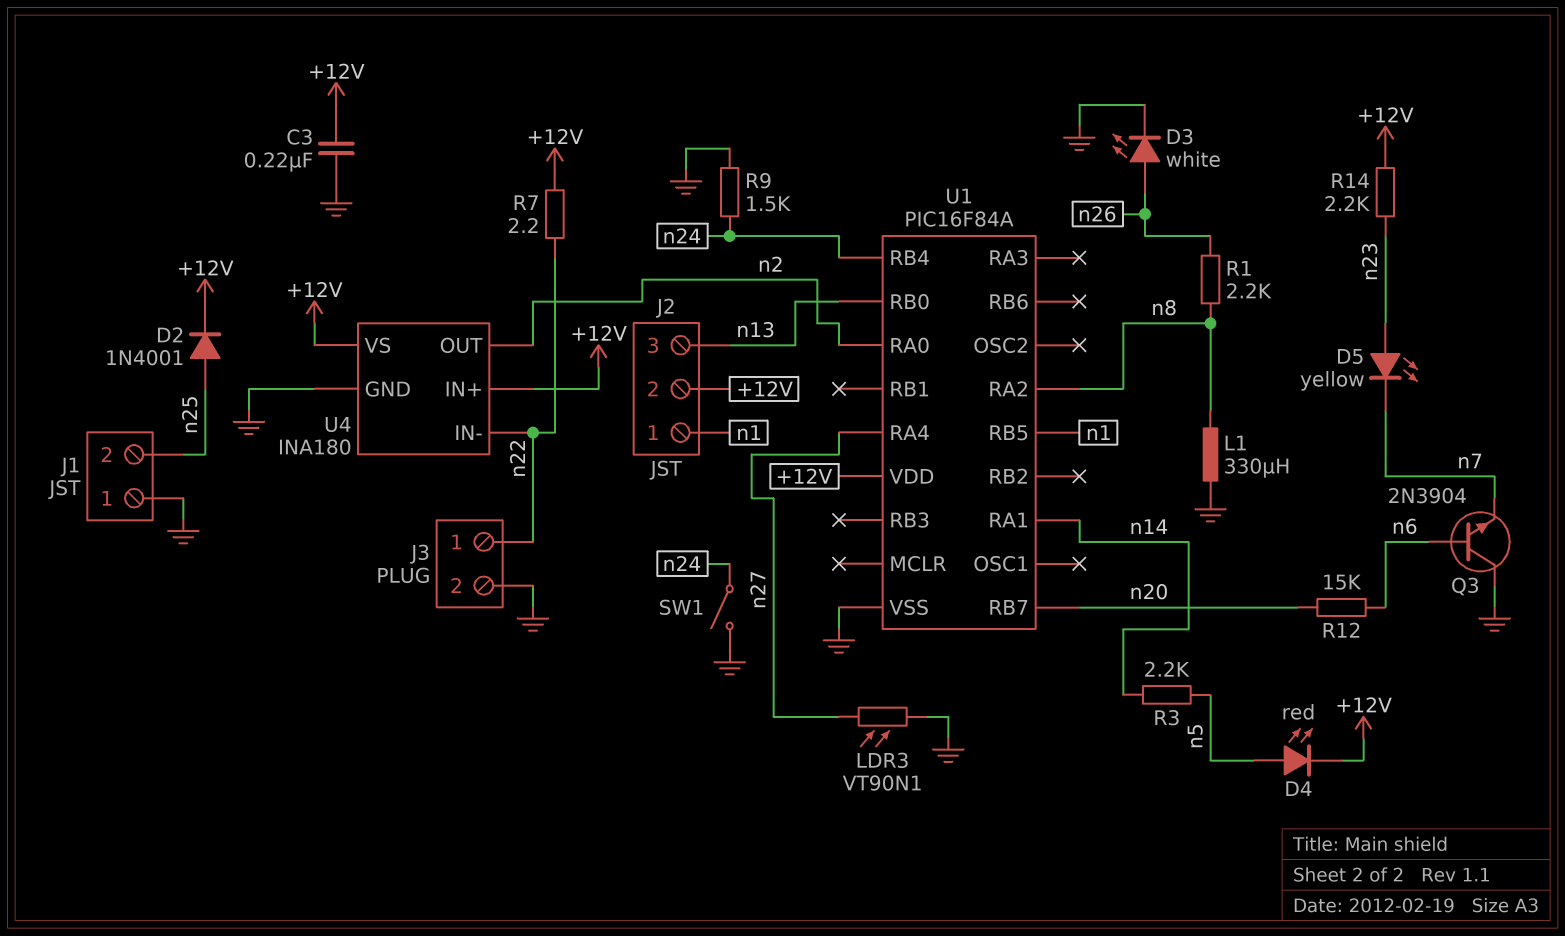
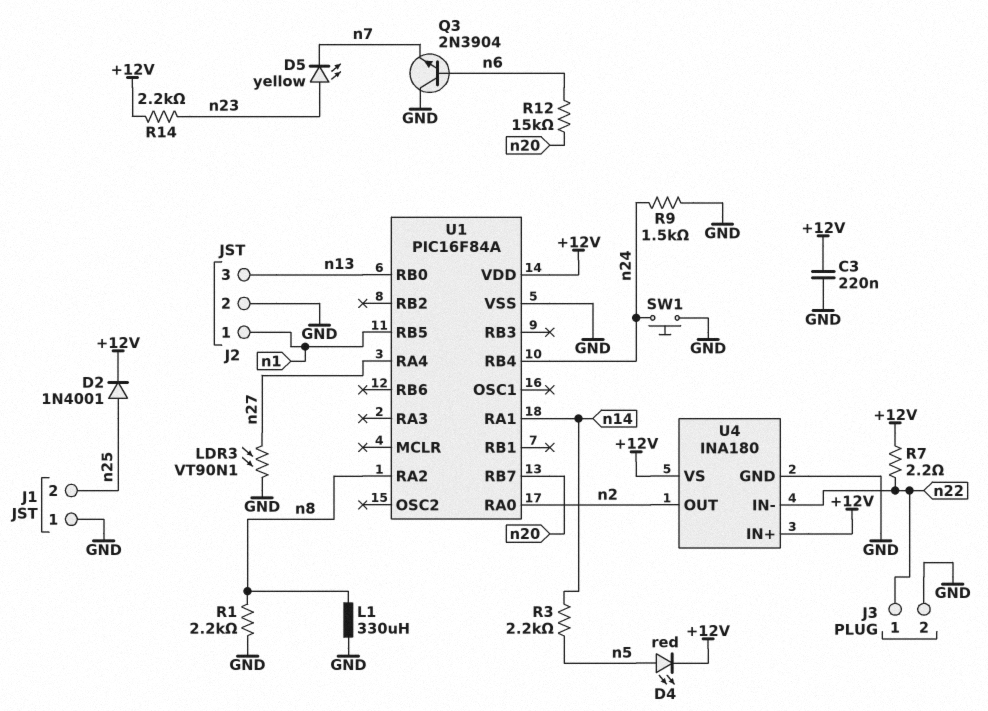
D3: LED white (A n26, K GND) -> none
J2 pin 2: +12V -> GND
R1: 2.2k (n8, n26) -> 2.2k (GND, n8)
SW1: switch (GND, n24) -> button (GND, n24)

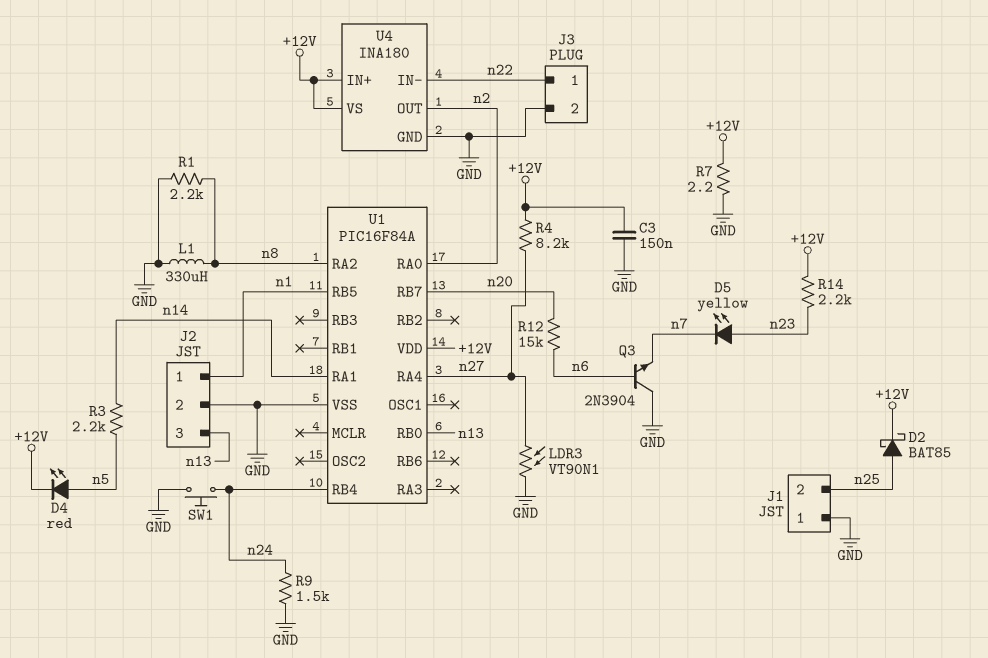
C3: 220nF (+12V, GND) -> 150nF (+12V, GND)
D2: diode 1N4001 (A n25, K +12V) -> schottky BAT85 (A n25, K +12V)
R4: none -> 8.2k (+12V, n27)
R7: 2.2 (+12V, n22) -> 2.2 (+12V, GND)

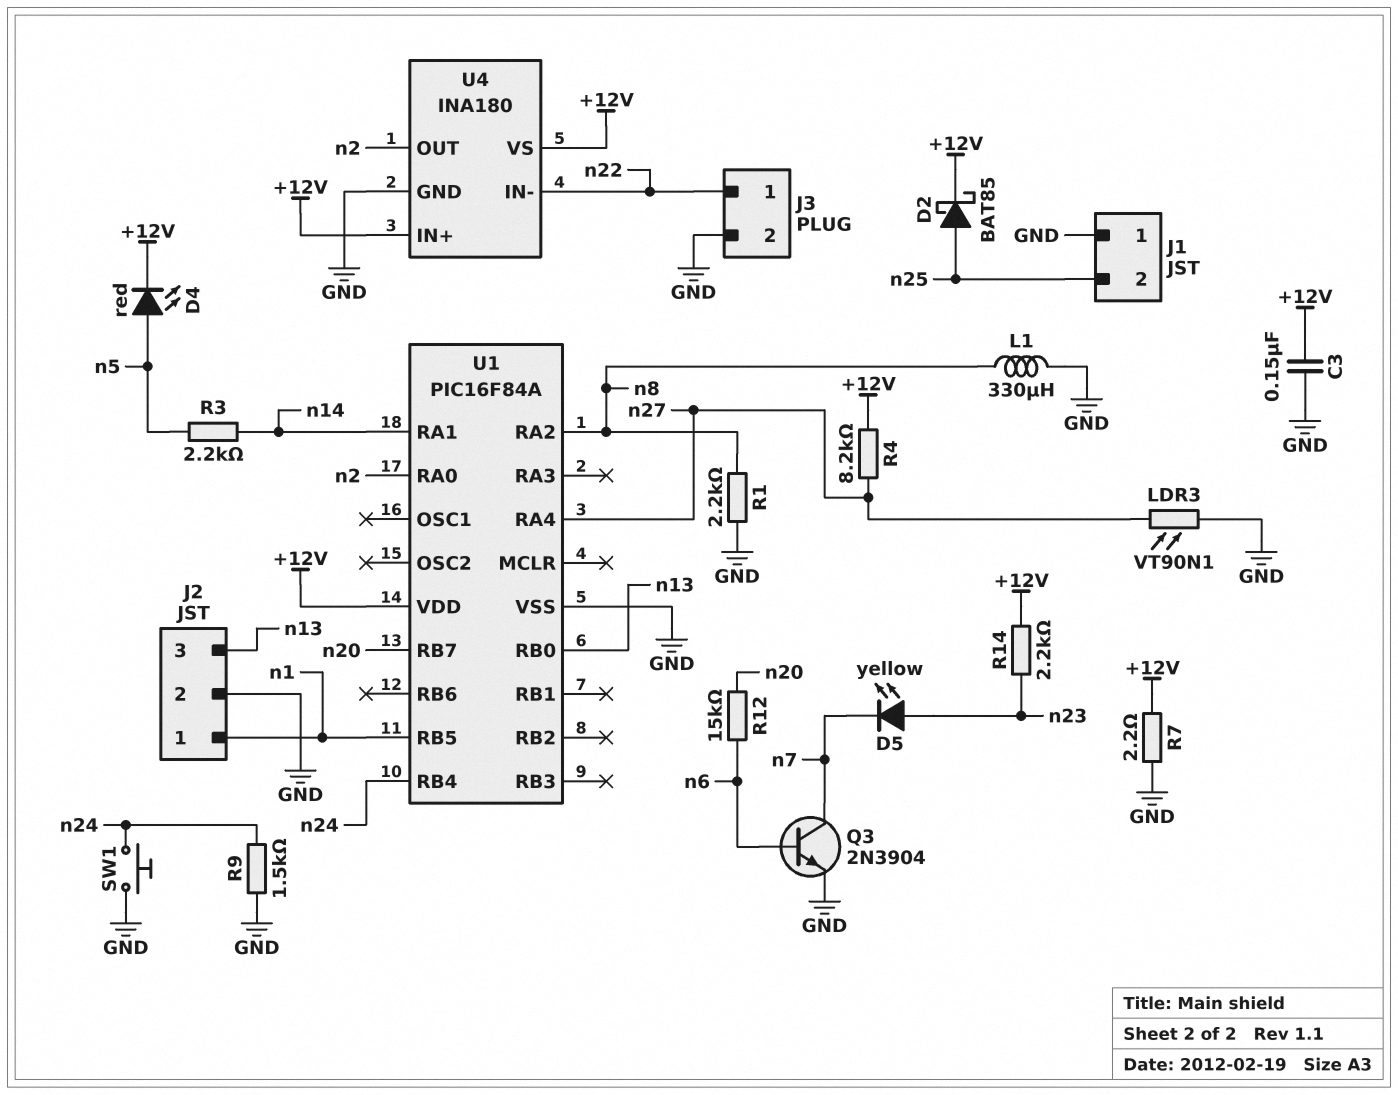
Q3: NPN 2N3904 (B n6, C GND, E n7) -> NPN 2N3904 (B n6, C n7, E GND)

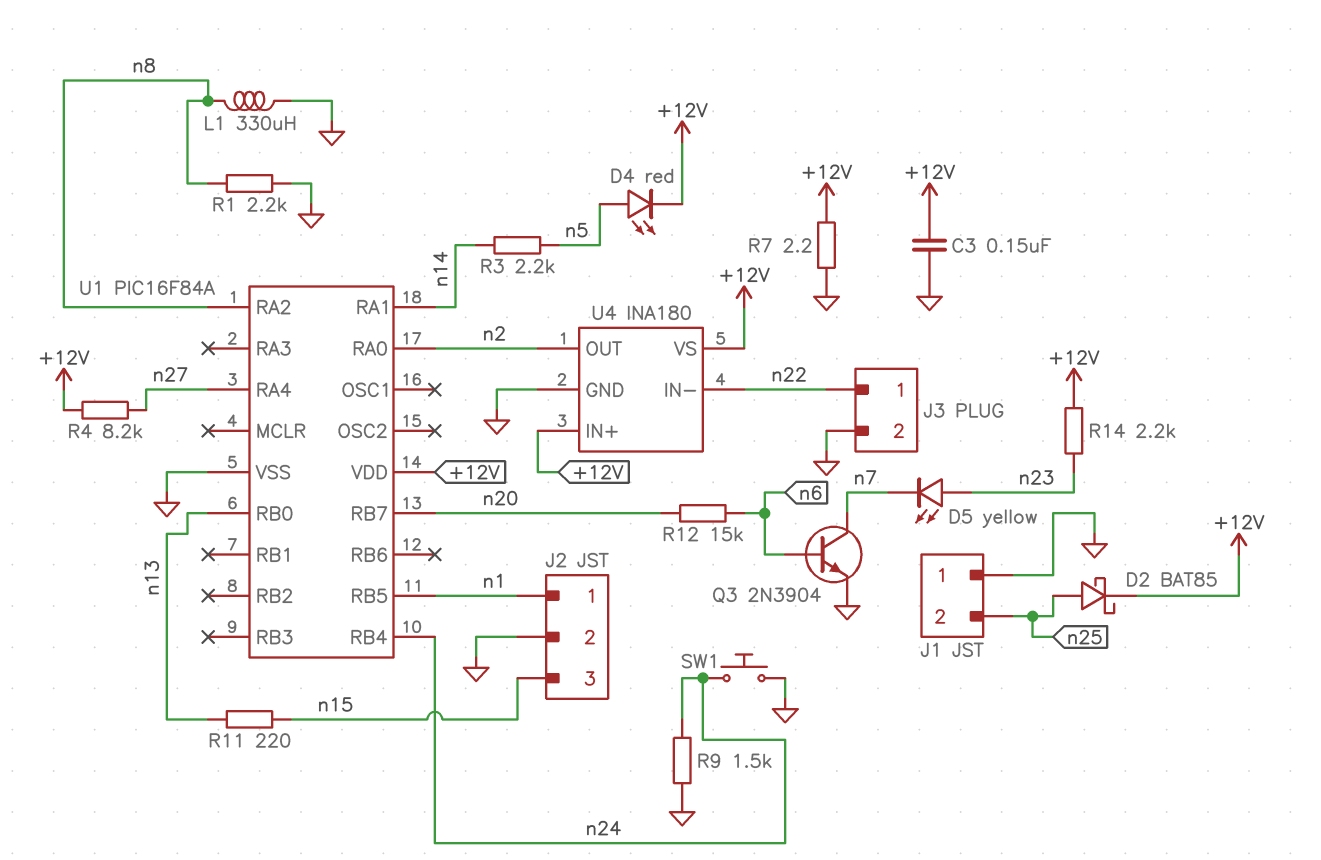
J2 pin 3: n13 -> n15
LDR3: VT90N1 (GND, n27) -> none
R11: none -> 220 (n13, n15)

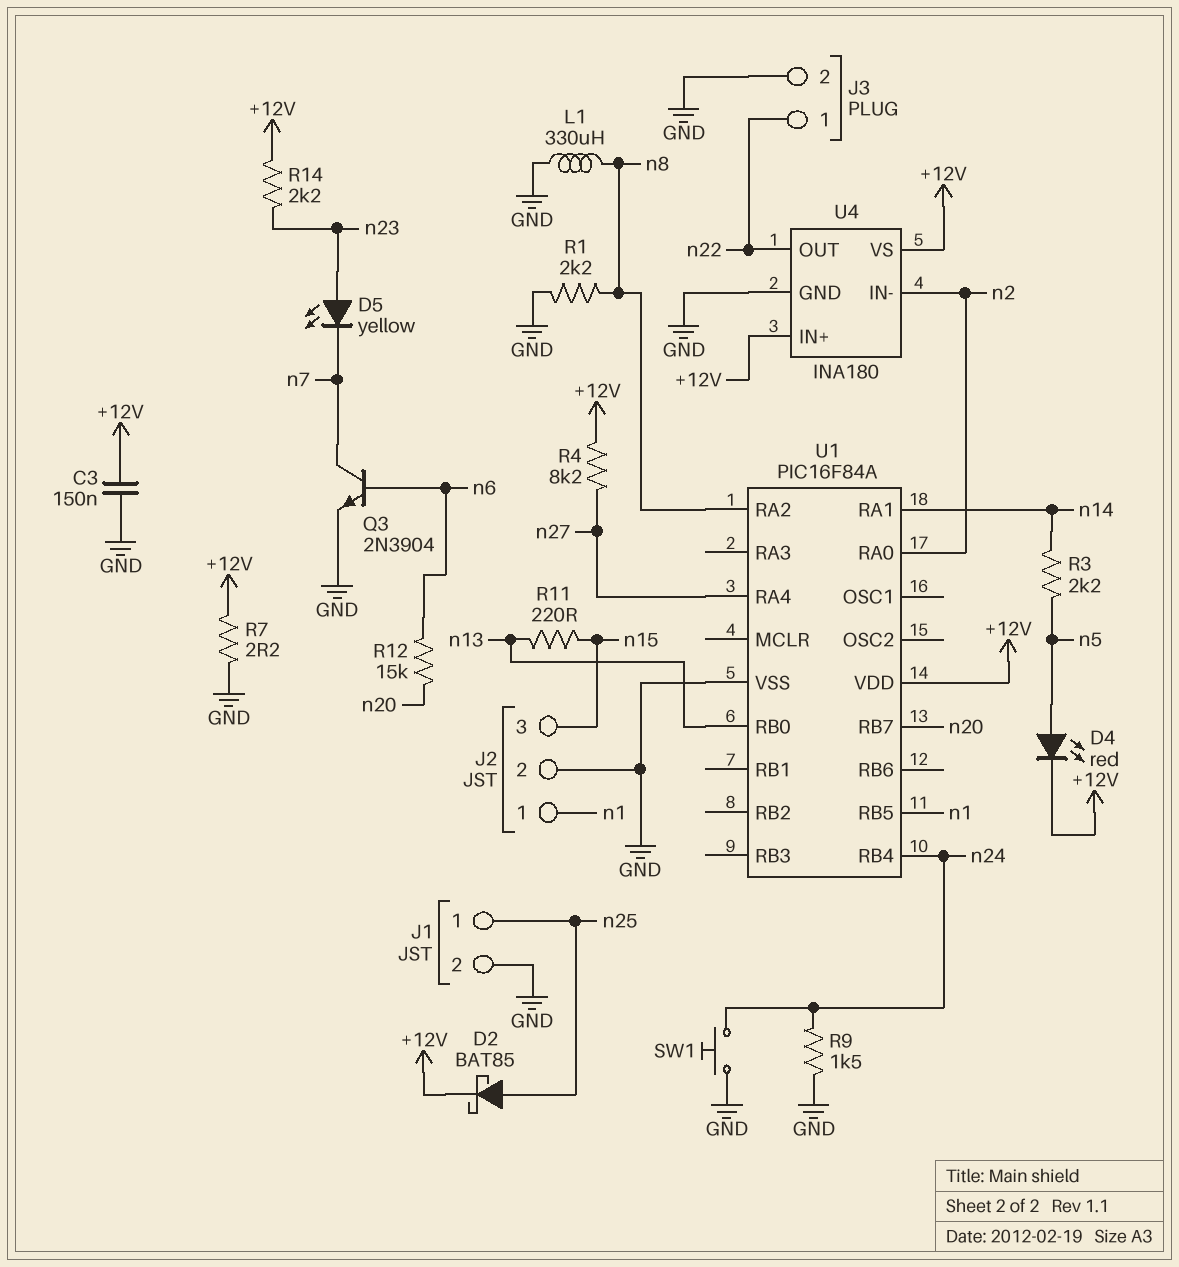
J1 pin 1: GND -> n25
J1 pin 2: n25 -> GND
U4 pin IN-: n22 -> n2
U4 pin OUT: n2 -> n22

